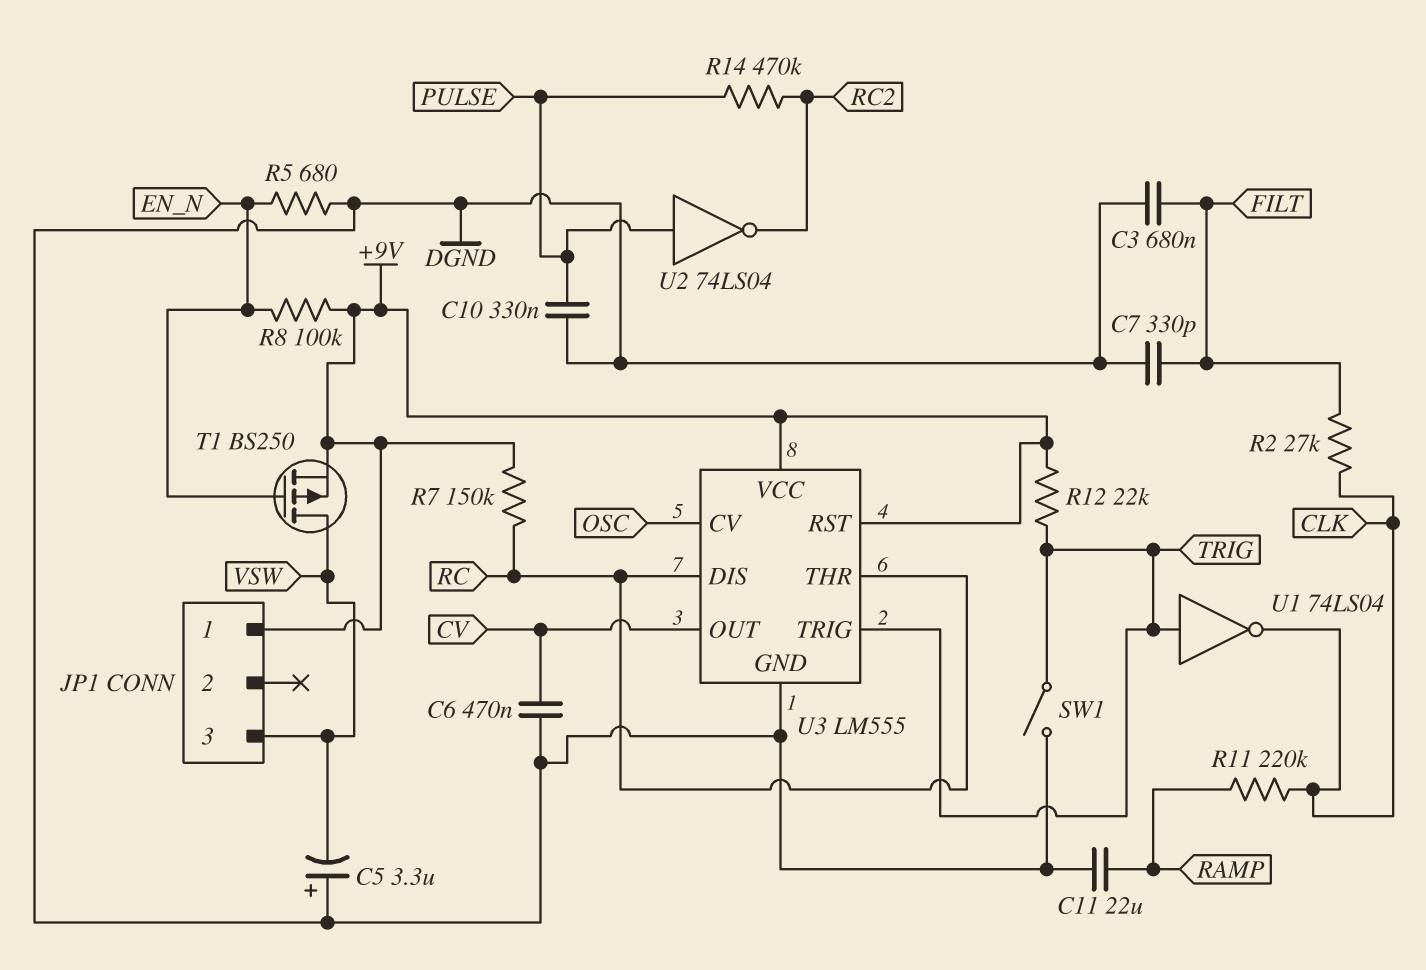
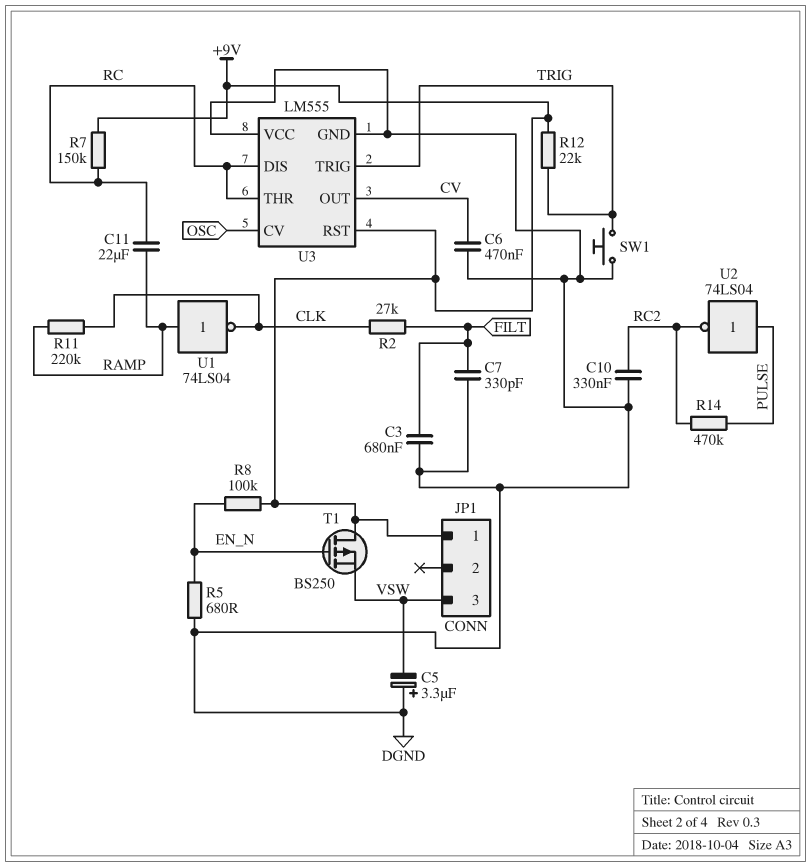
C10: 330nF (DGND, PULSE) -> 330nF (DGND, RC2)
C11: 22uF (DGND, RAMP) -> 22uF (RAMP, RC)
SW1: switch (DGND, TRIG) -> button (DGND, TRIG)
T1: PMOS BS250 (G EN_N, D VSW, S +9V) -> PMOS BS250 (G EN_N, D +9V, S VSW)
U1: NOT 74LS04 (in TRIG, out CLK) -> NOT 74LS04 (in RAMP, out CLK)
U3 pin VCC: +9V -> DGND

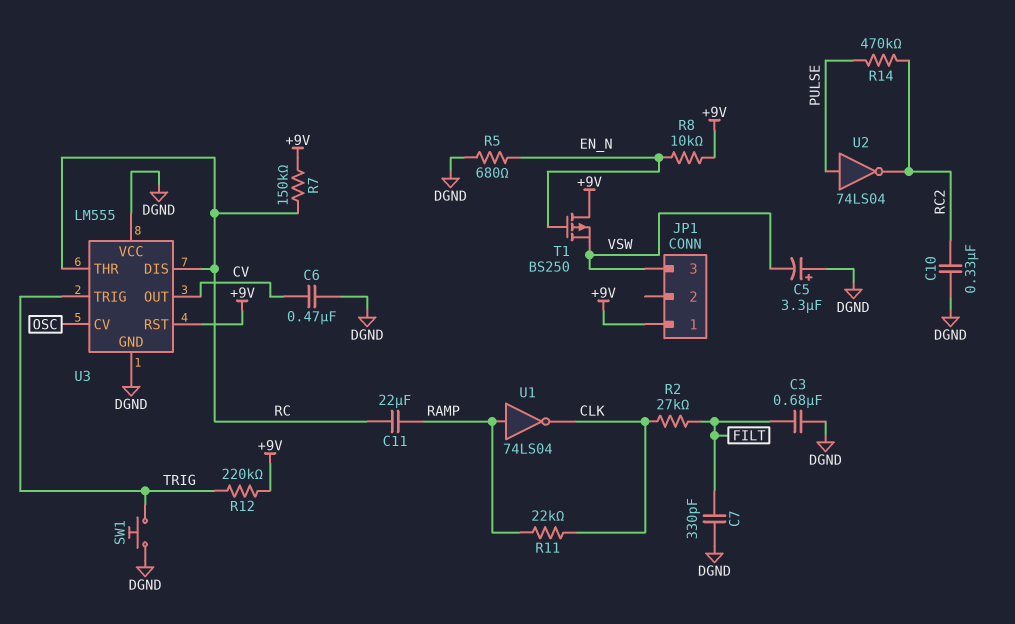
R8: 100k (+9V, EN_N) -> 10k (+9V, EN_N)
R11: 220k (CLK, RAMP) -> 22k (CLK, RAMP)
R12: 22k (+9V, TRIG) -> 220k (+9V, TRIG)

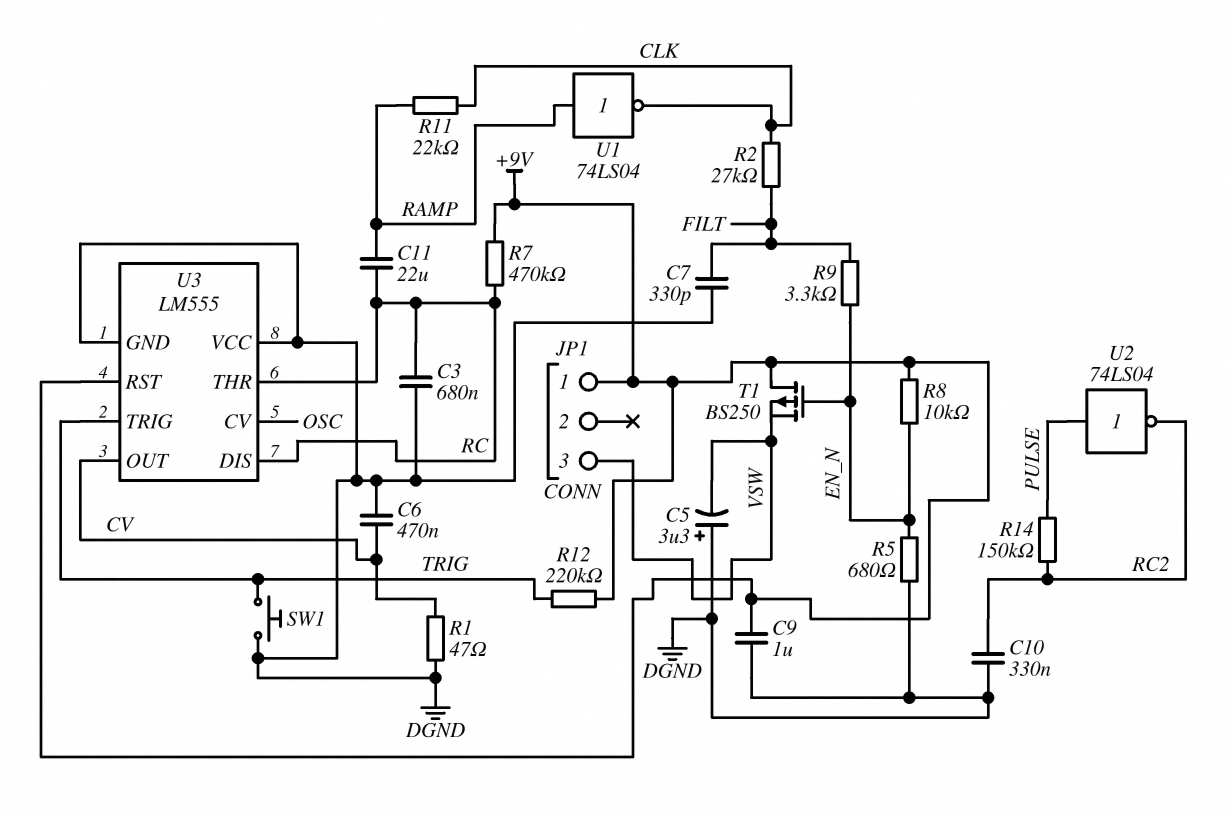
C3: 680nF (DGND, FILT) -> 680nF (DGND, RC)
C9: none -> 1uF (+9V, DGND)
R1: none -> 47 (CV, DGND)
R7: 150k (+9V, RC) -> 470k (+9V, RC)
R9: none -> 3.3k (EN_N, FILT)
R14: 470k (PULSE, RC2) -> 150k (PULSE, RC2)

